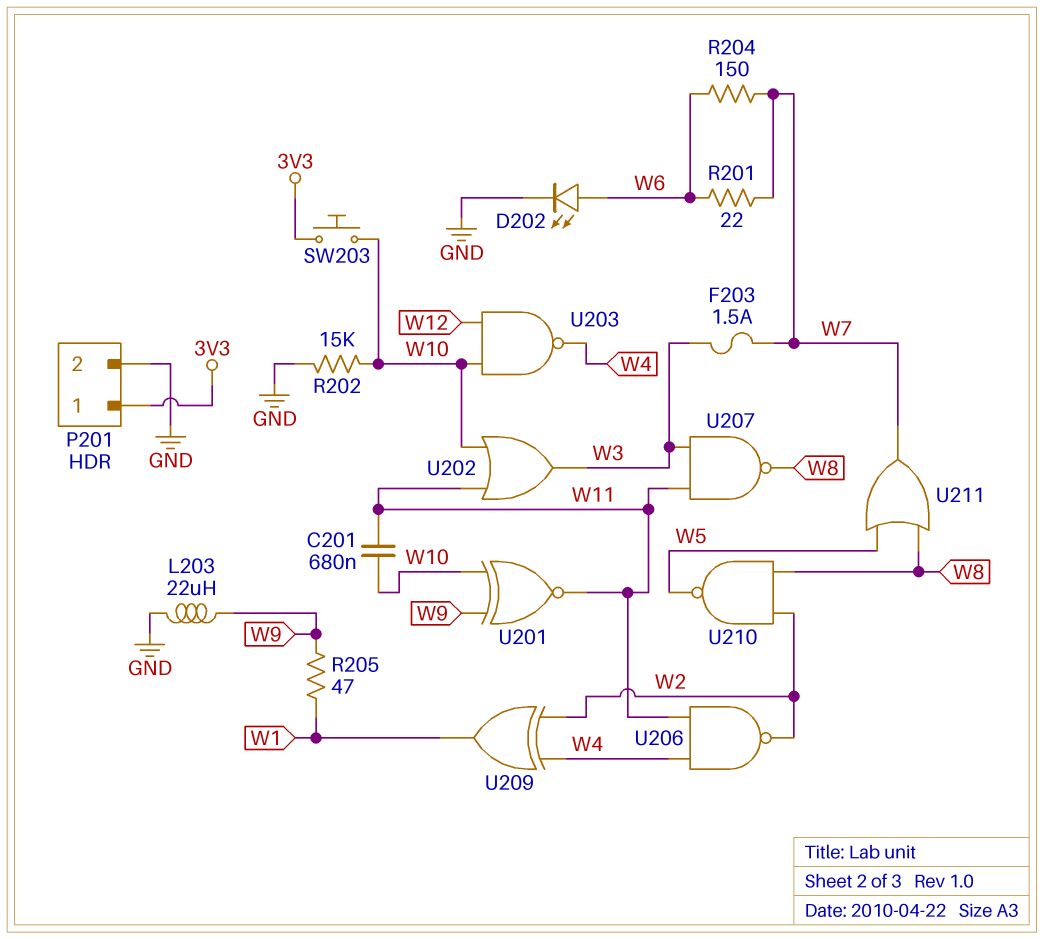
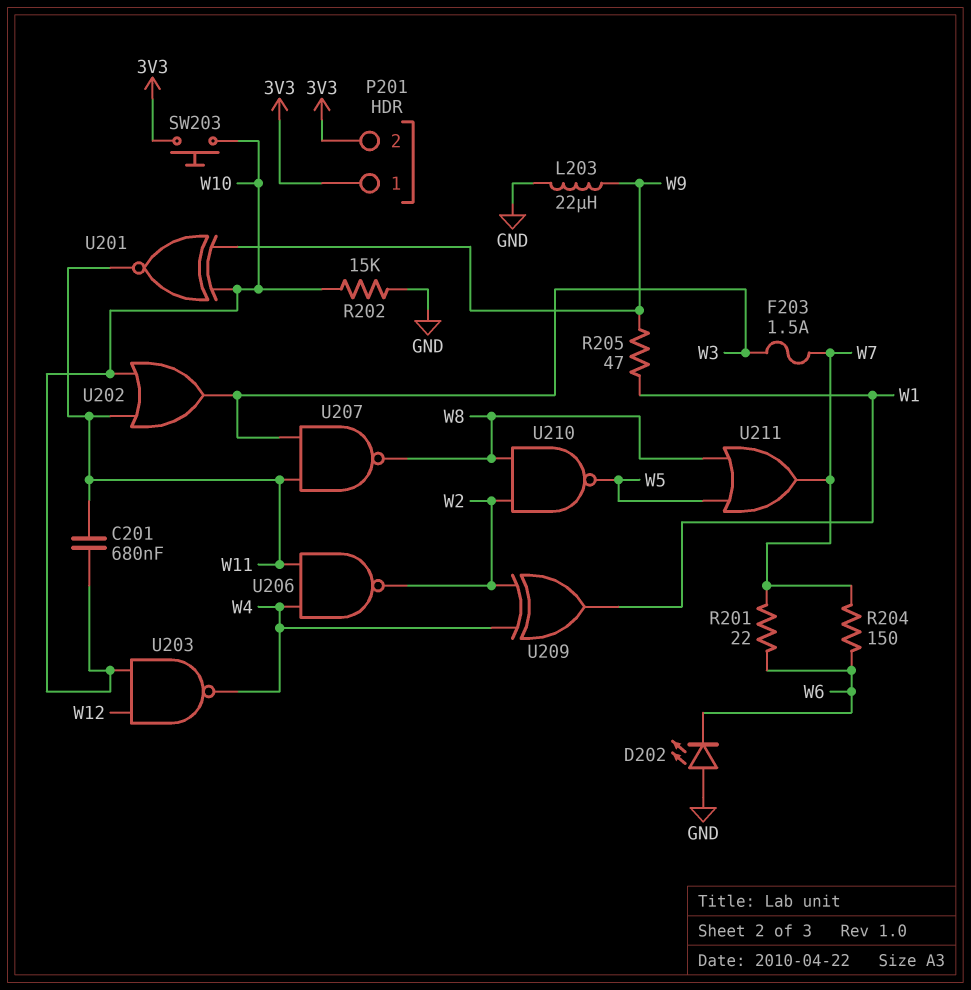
D202: LED (A W6, K GND) -> LED (A GND, K W6)
P201 pin 2: GND -> 3V3

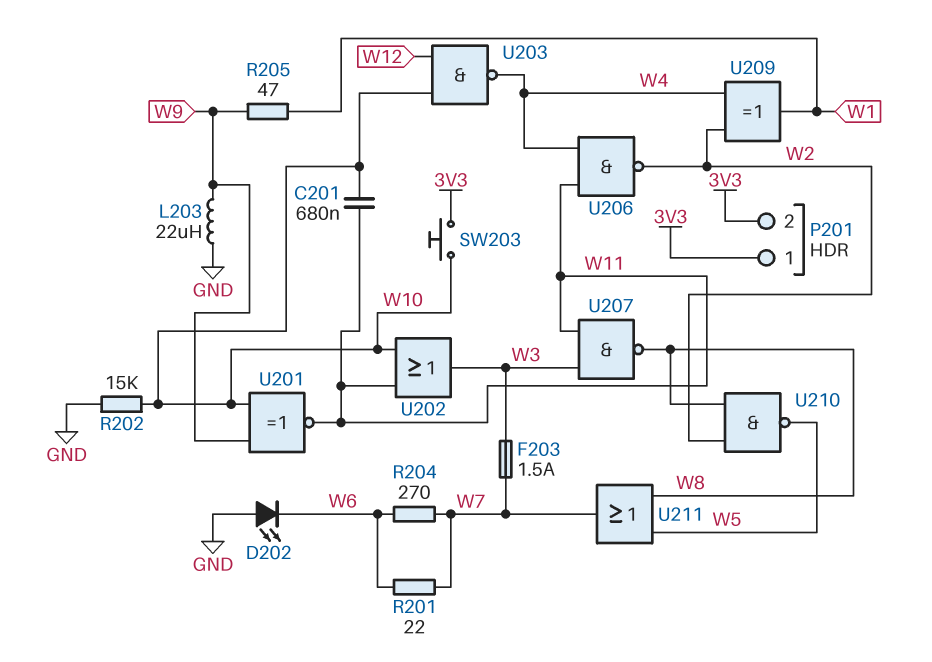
R204: 150 (W6, W7) -> 270 (W6, W7)

